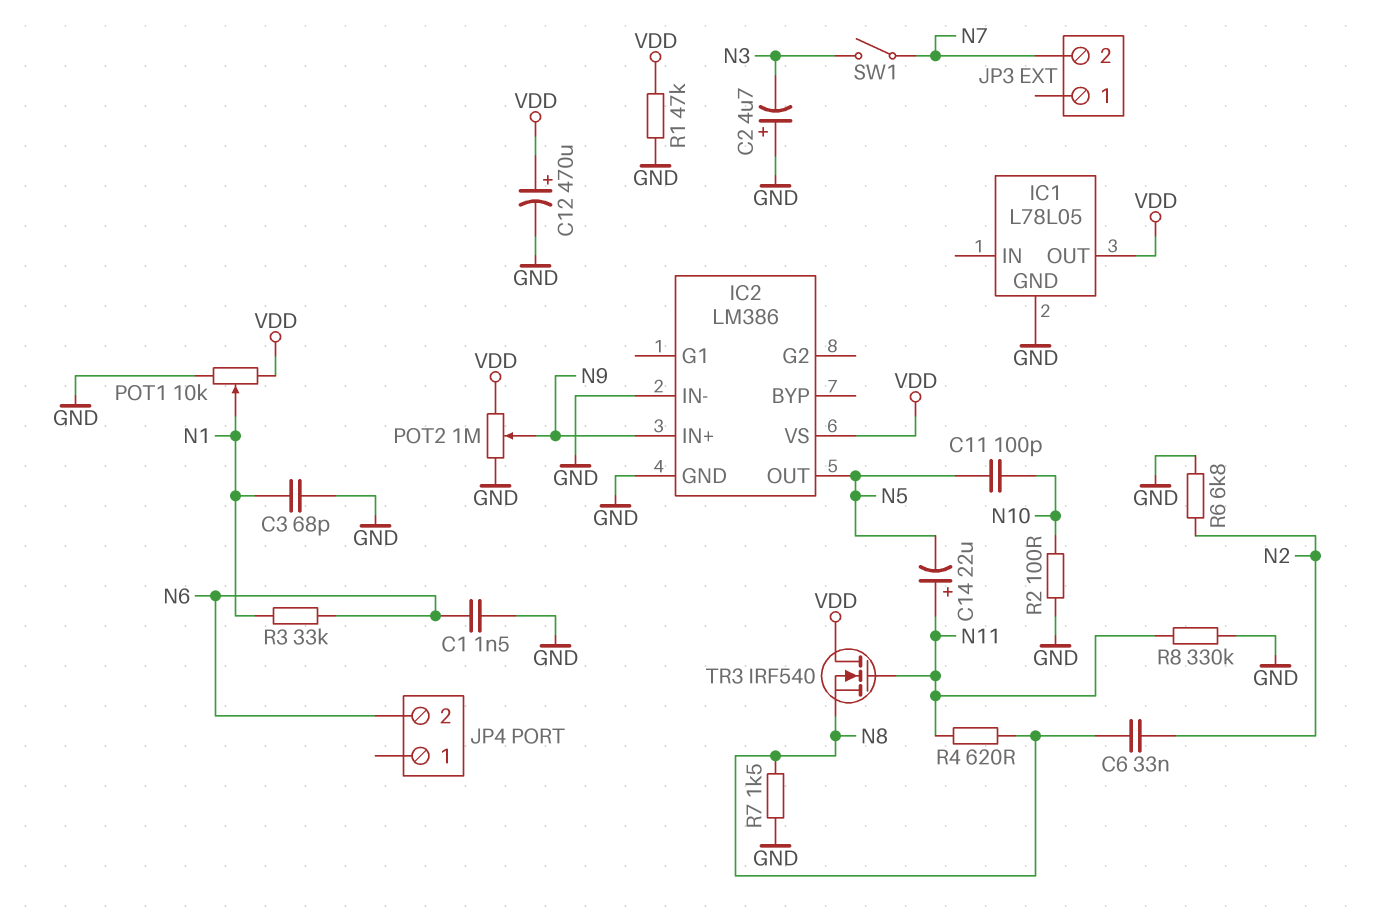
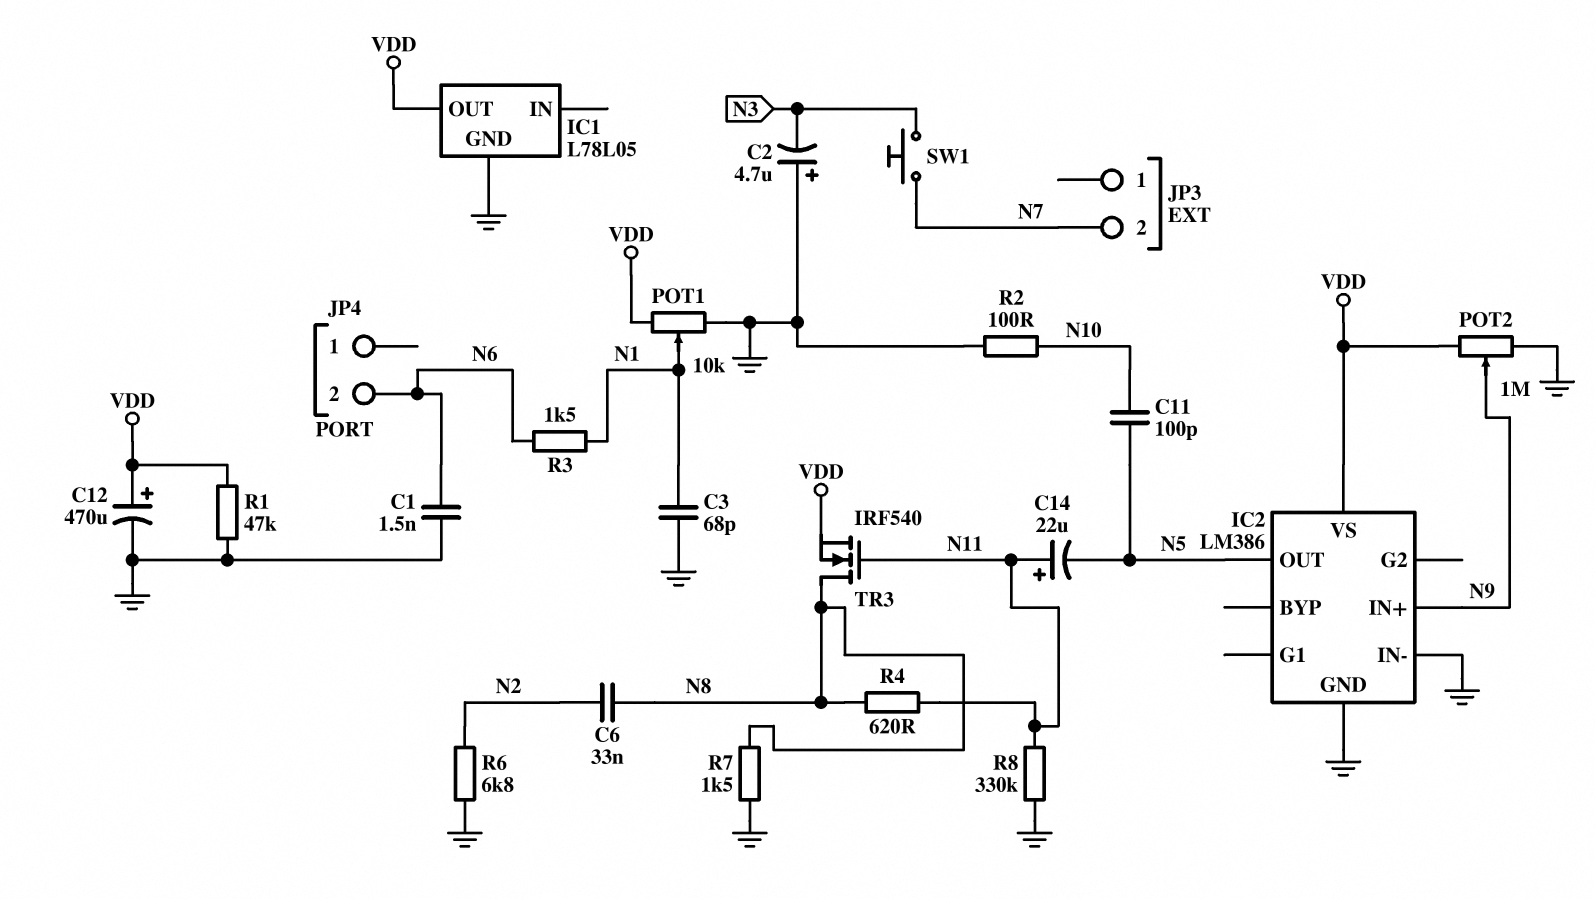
R3: 33k (N1, N6) -> 1.5k (N1, N6)
SW1: switch (N3, N7) -> button (N3, N7)
TR3: NMOS IRF540 (G N11, D VDD, S N8) -> NMOS IRF540 (G N11, D N8, S VDD)

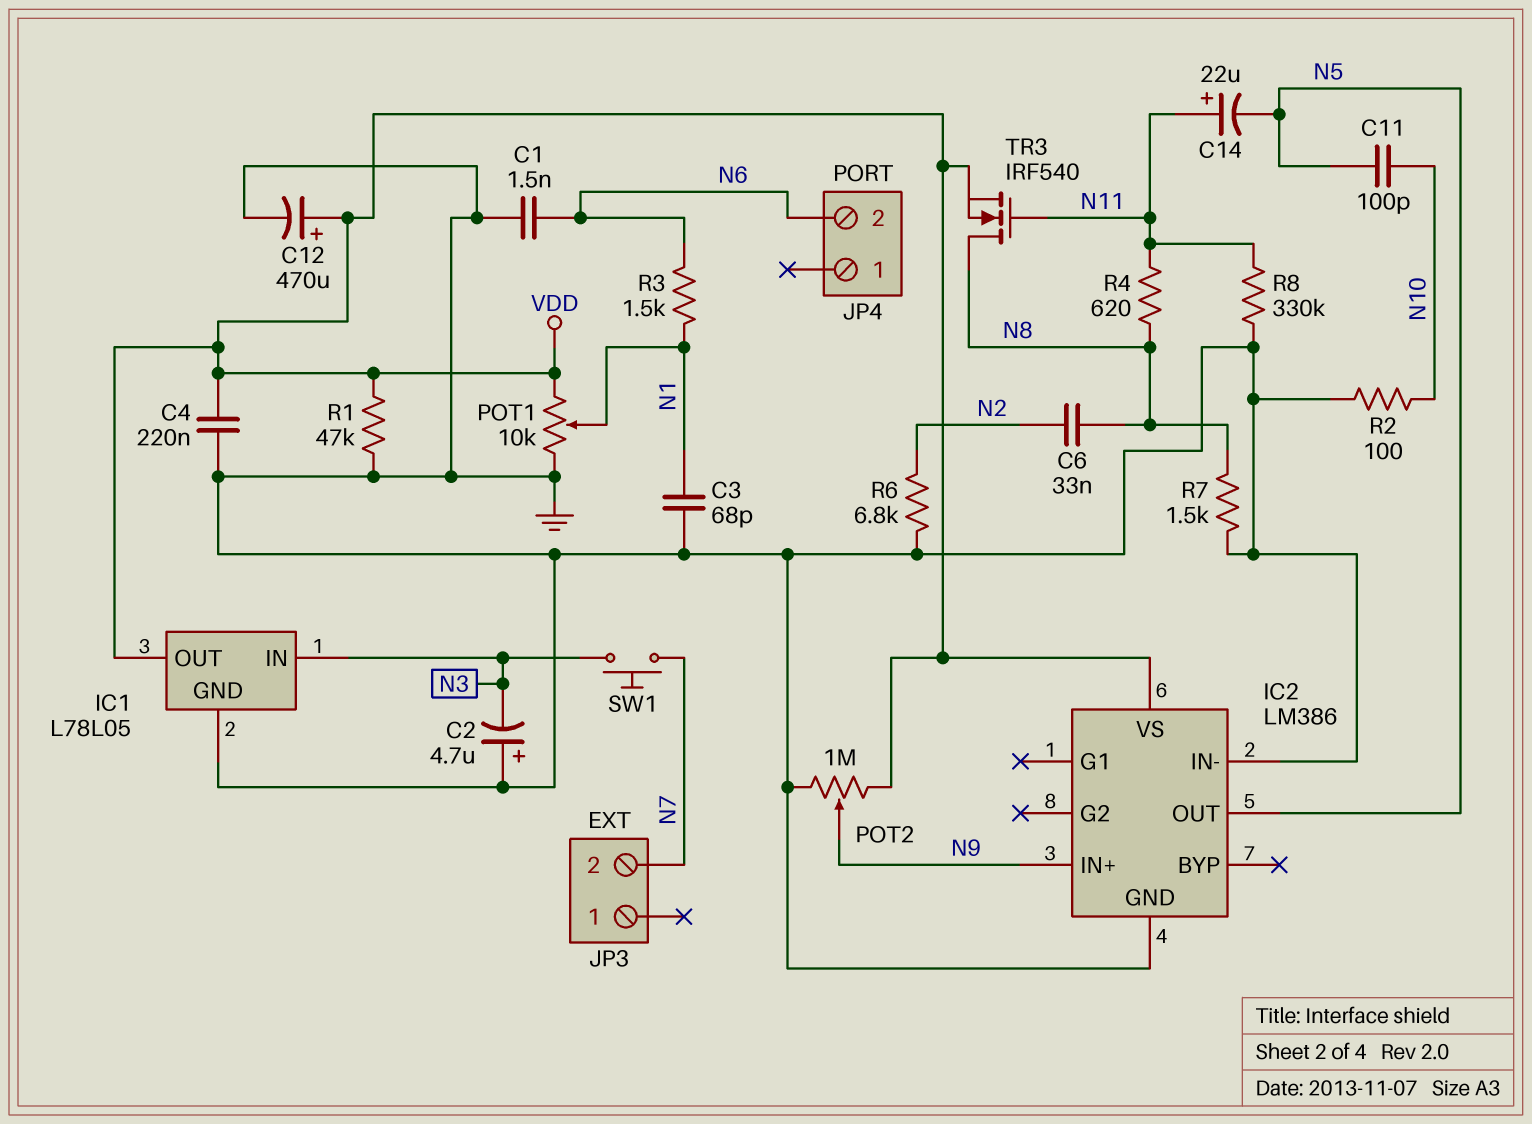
C4: none -> 220nF (GND, VDD)
IC1 pin IN: none -> N3

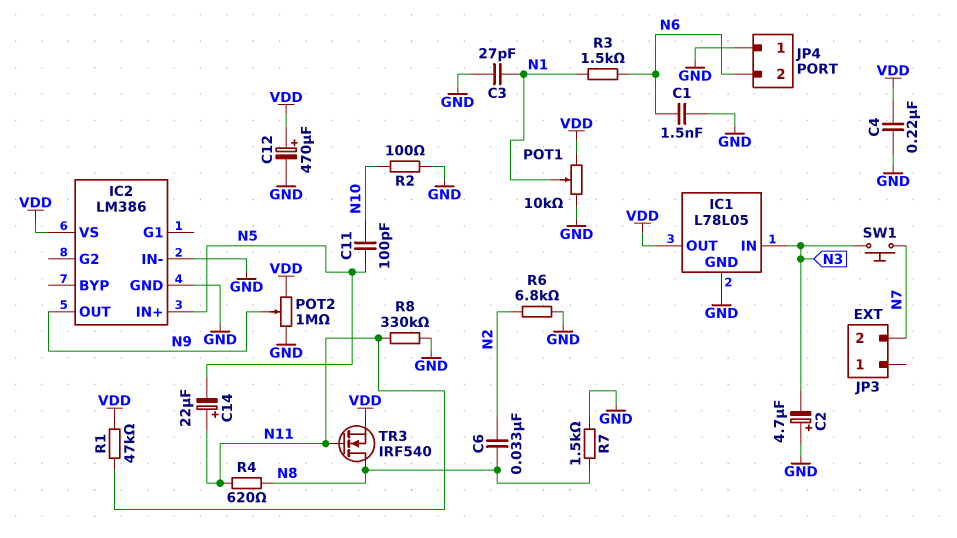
C3: 68pF (GND, N1) -> 27pF (GND, N1)
IC2 pin IN+: N9 -> N5
IC2 pin OUT: N5 -> N9
JP4 pin 1: none -> GND
R1: 47k (GND, VDD) -> 47k (N11, VDD)

